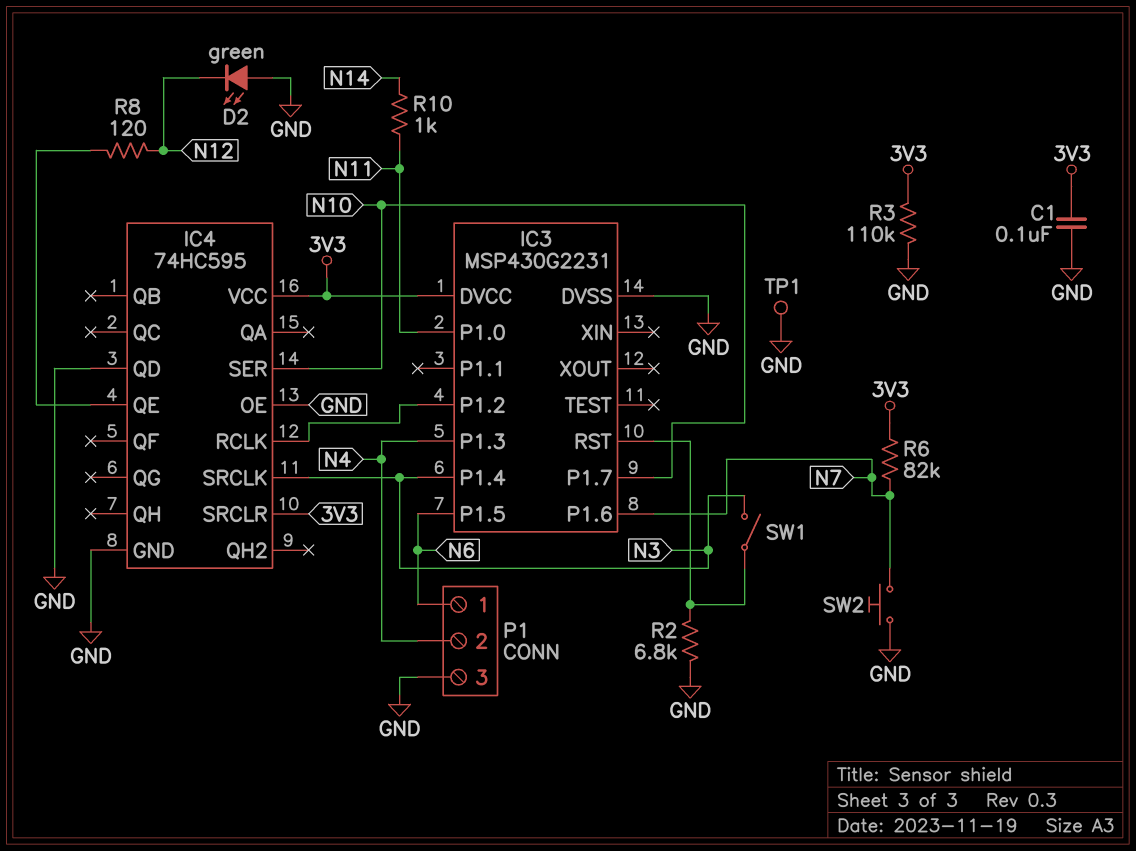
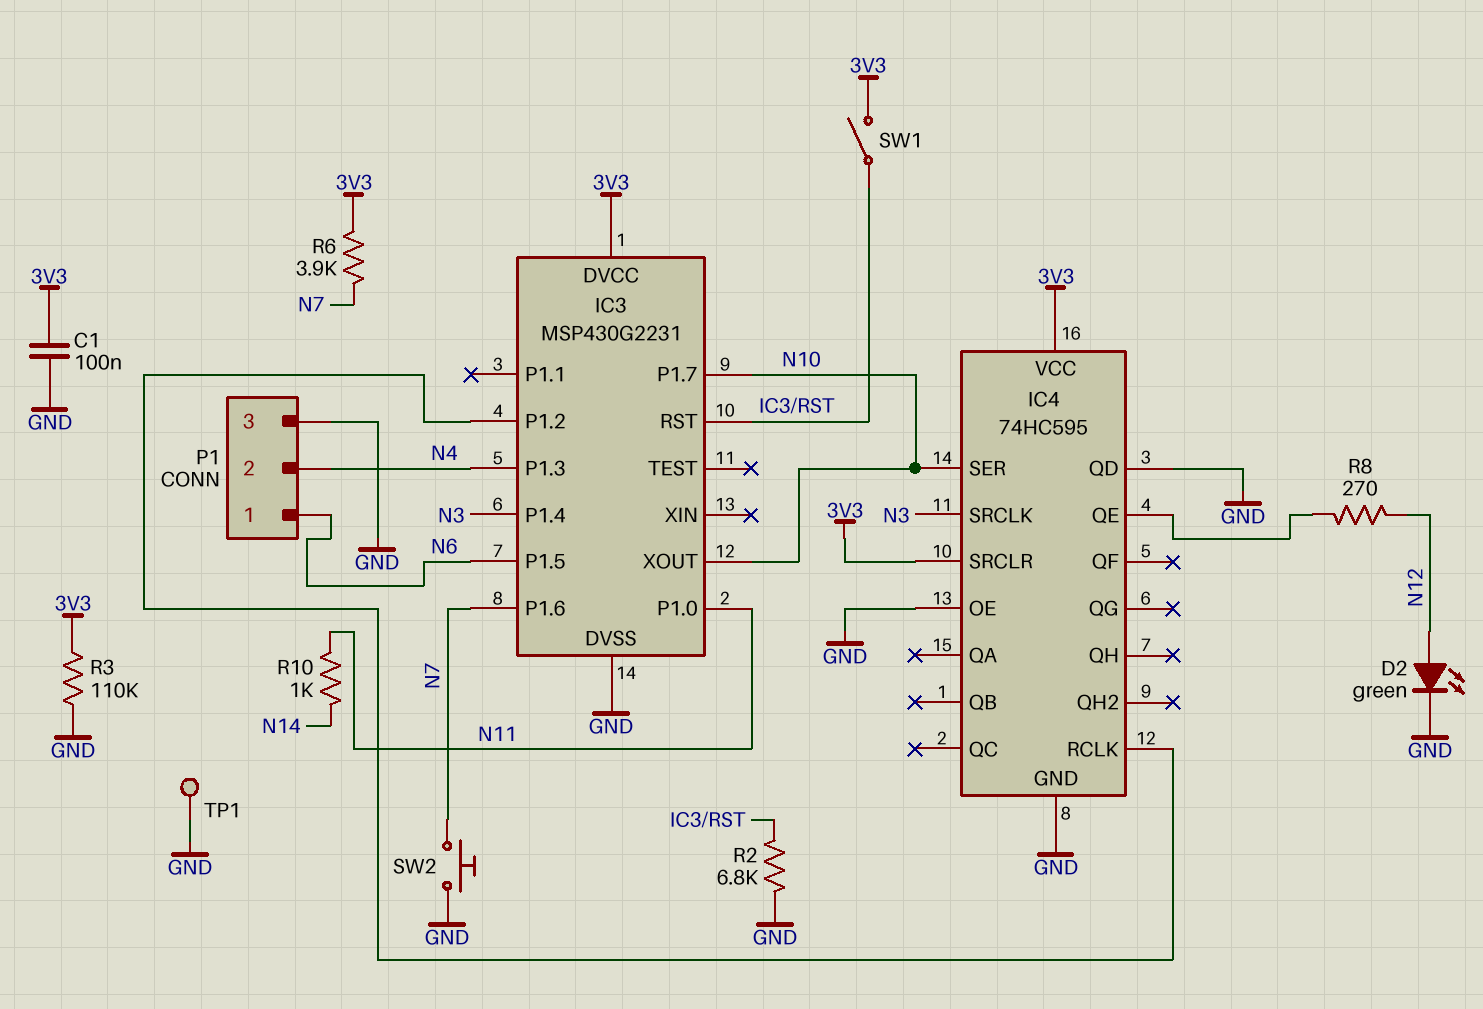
D2: LED green (A GND, K N12) -> LED green (A N12, K GND)
IC3 pin XOUT: none -> N10
R6: 82k (3V3, N7) -> 3.9k (3V3, N7)
R8: 120 (IC4/QE, N12) -> 270 (IC4/QE, N12)
SW1: switch (IC3/RST, N3) -> switch (3V3, IC3/RST)

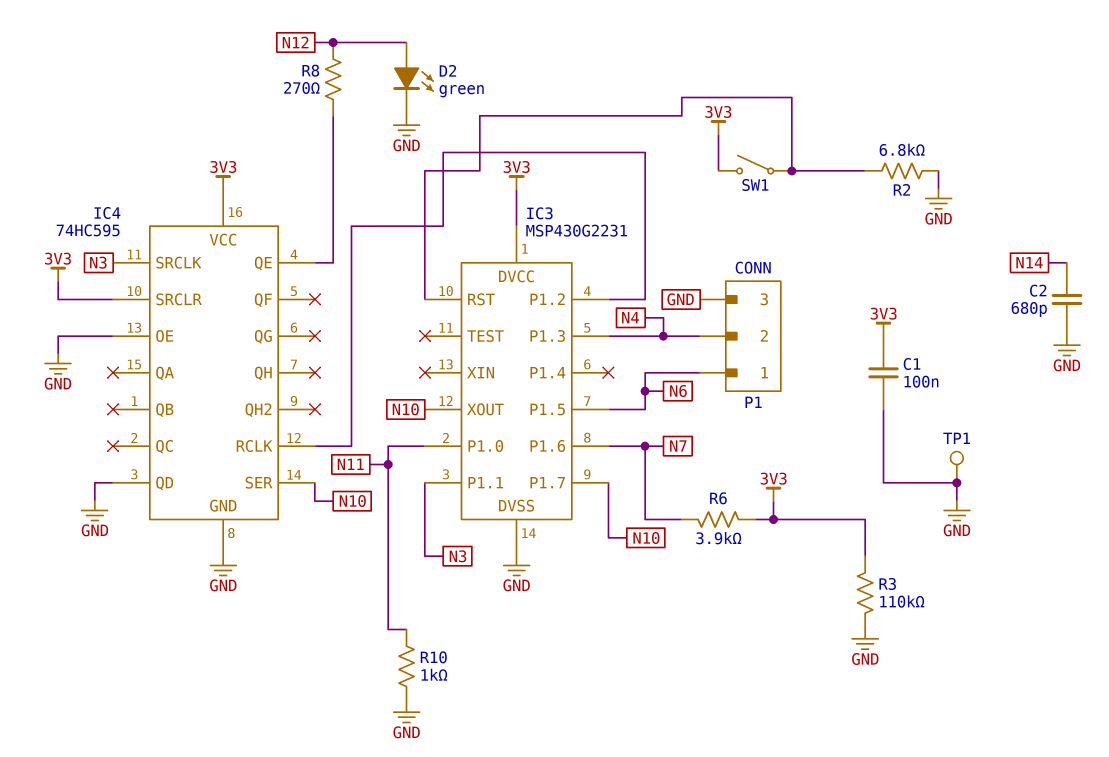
C2: none -> 680pF (GND, N14)
IC3 pin P1.1: none -> N3
IC3 pin P1.4: N3 -> none
R10: 1k (N11, N14) -> 1k (GND, N11)
SW2: button (GND, N7) -> none

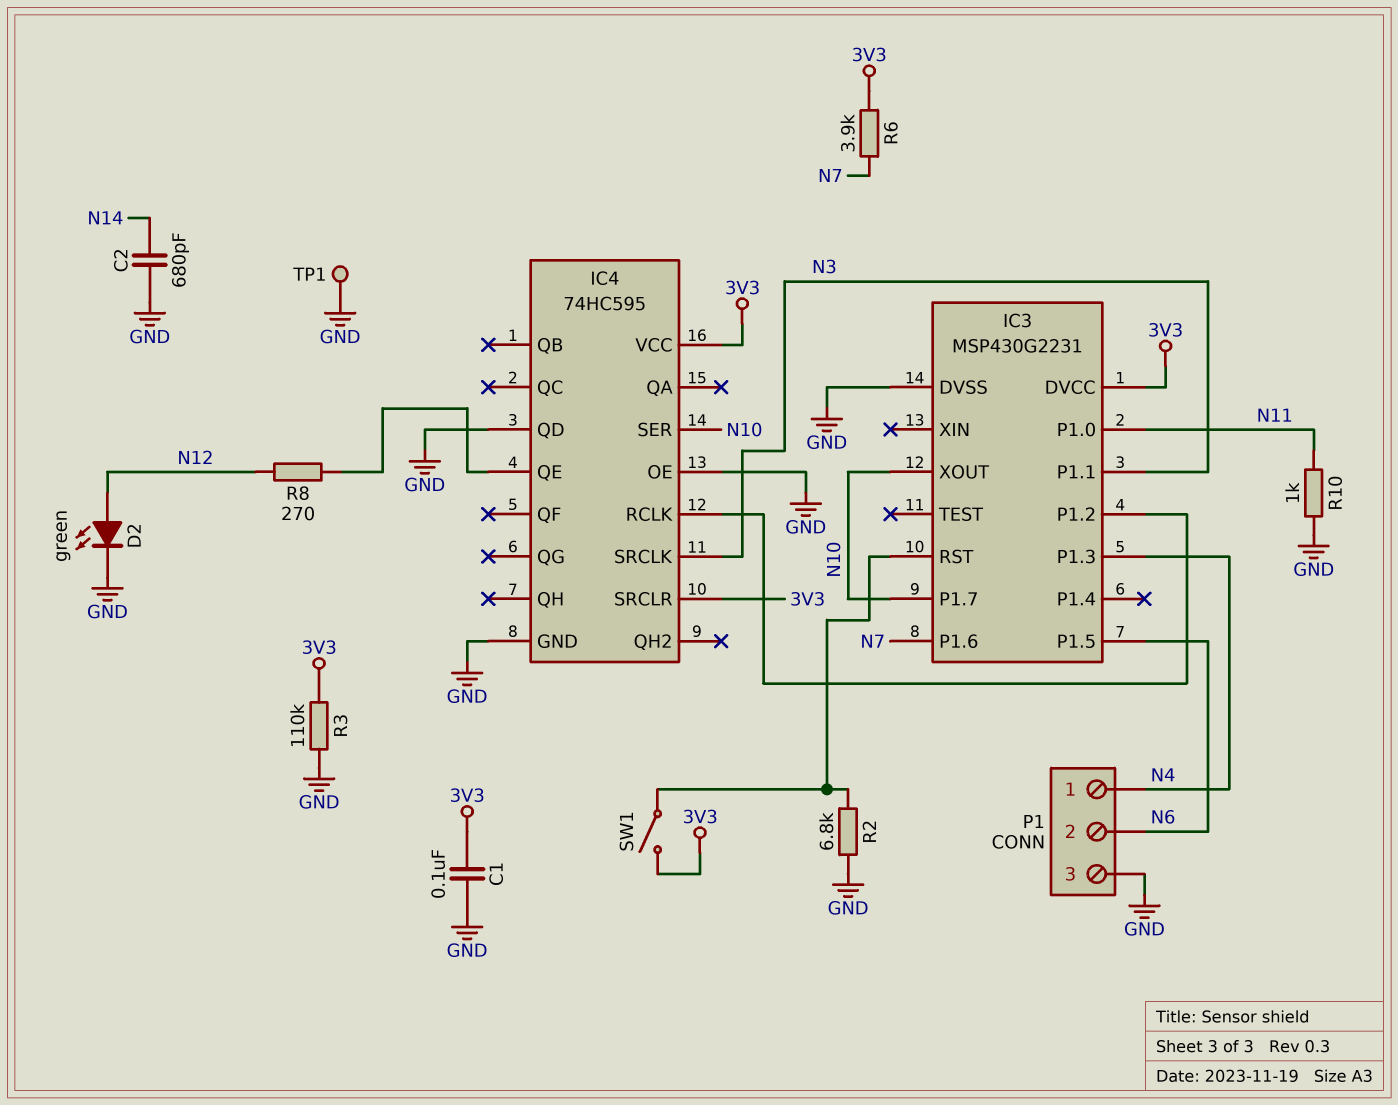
P1 pin 1: N6 -> N4
P1 pin 2: N4 -> N6

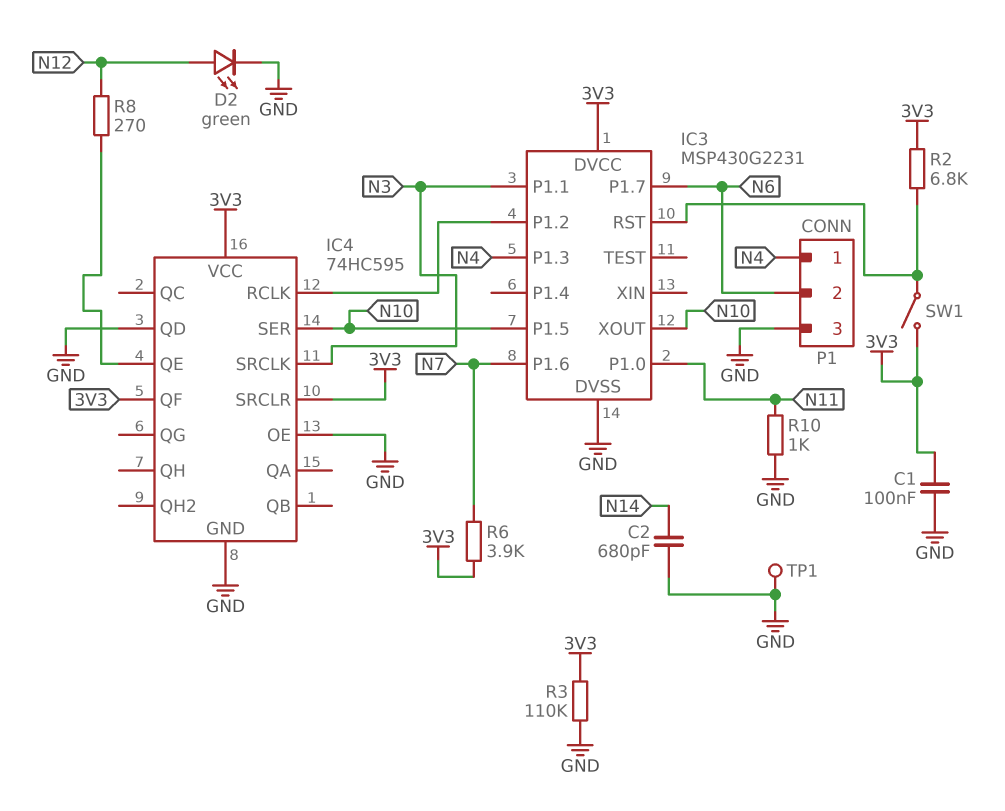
IC3 pin P1.5: N6 -> N10
IC3 pin P1.7: N10 -> N6
IC4 pin QF: none -> 3V3
R2: 6.8k (GND, IC3/RST) -> 6.8k (3V3, IC3/RST)

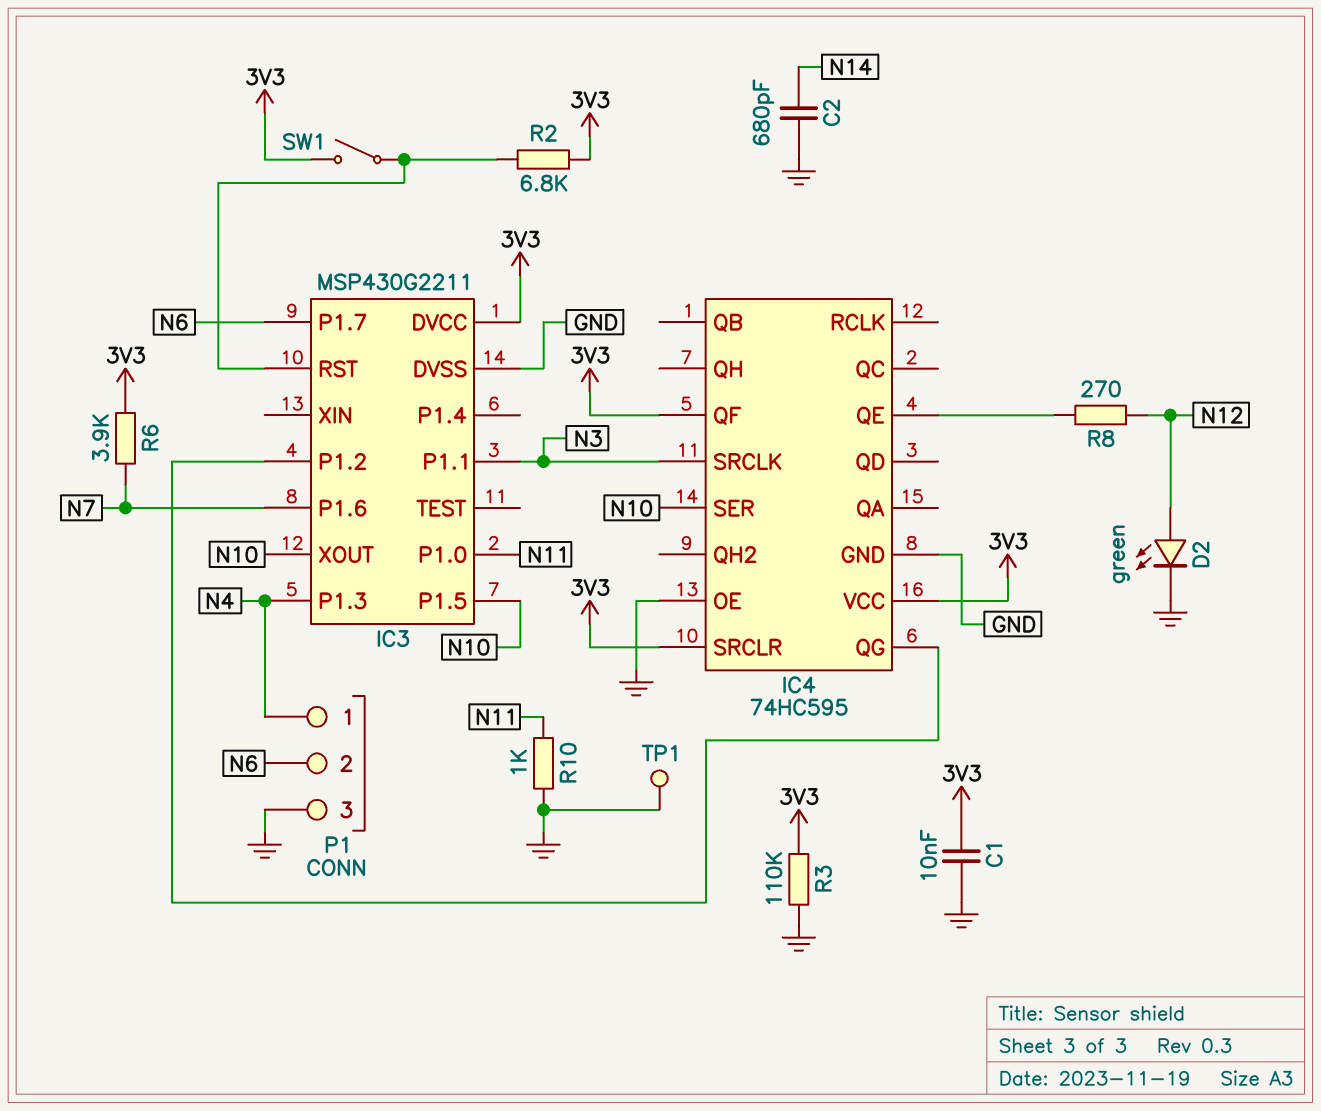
C1: 100nF (3V3, GND) -> 10nF (3V3, GND)
IC3: MSP430G2231 -> MSP430G2211
IC4 pin QD: GND -> none
IC4 pin QG: none -> IC3/P1.2
IC4 pin RCLK: IC3/P1.2 -> none

